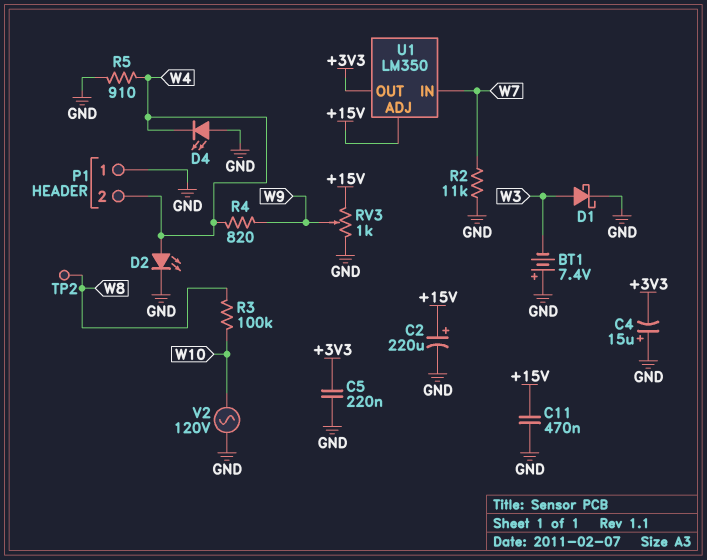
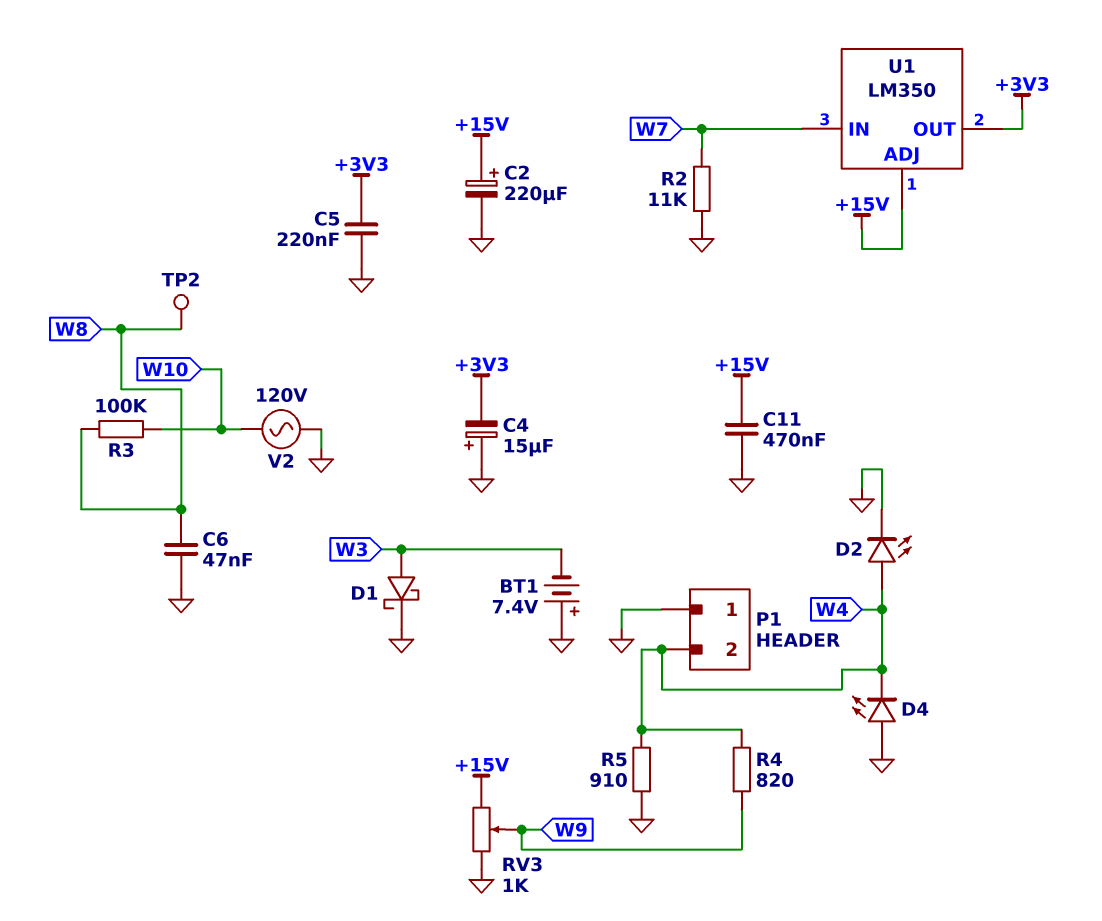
C6: none -> 47nF (GND, W8)

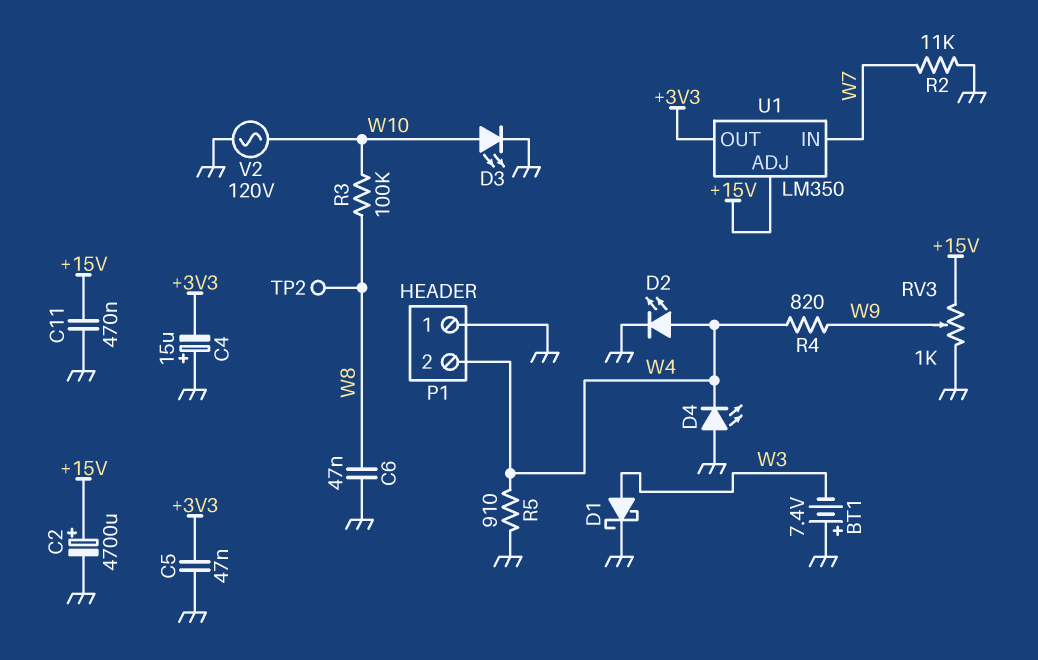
C2: 220uF (plus +15V, minus GND) -> 4700uF (plus +15V, minus GND)
C5: 220nF (+3V3, GND) -> 47nF (+3V3, GND)
D3: none -> LED (A W10, K GND)

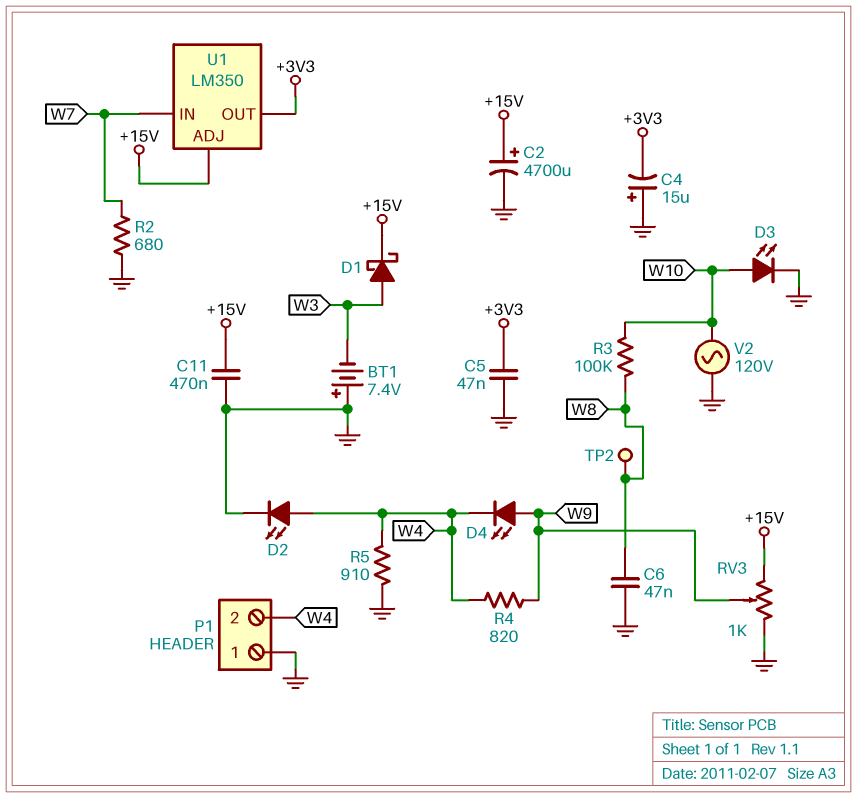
D1: schottky (A W3, K GND) -> schottky (A W3, K +15V)
D4: LED (A GND, K W4) -> LED (A W9, K W4)
R2: 11k (GND, W7) -> 680 (GND, W7)

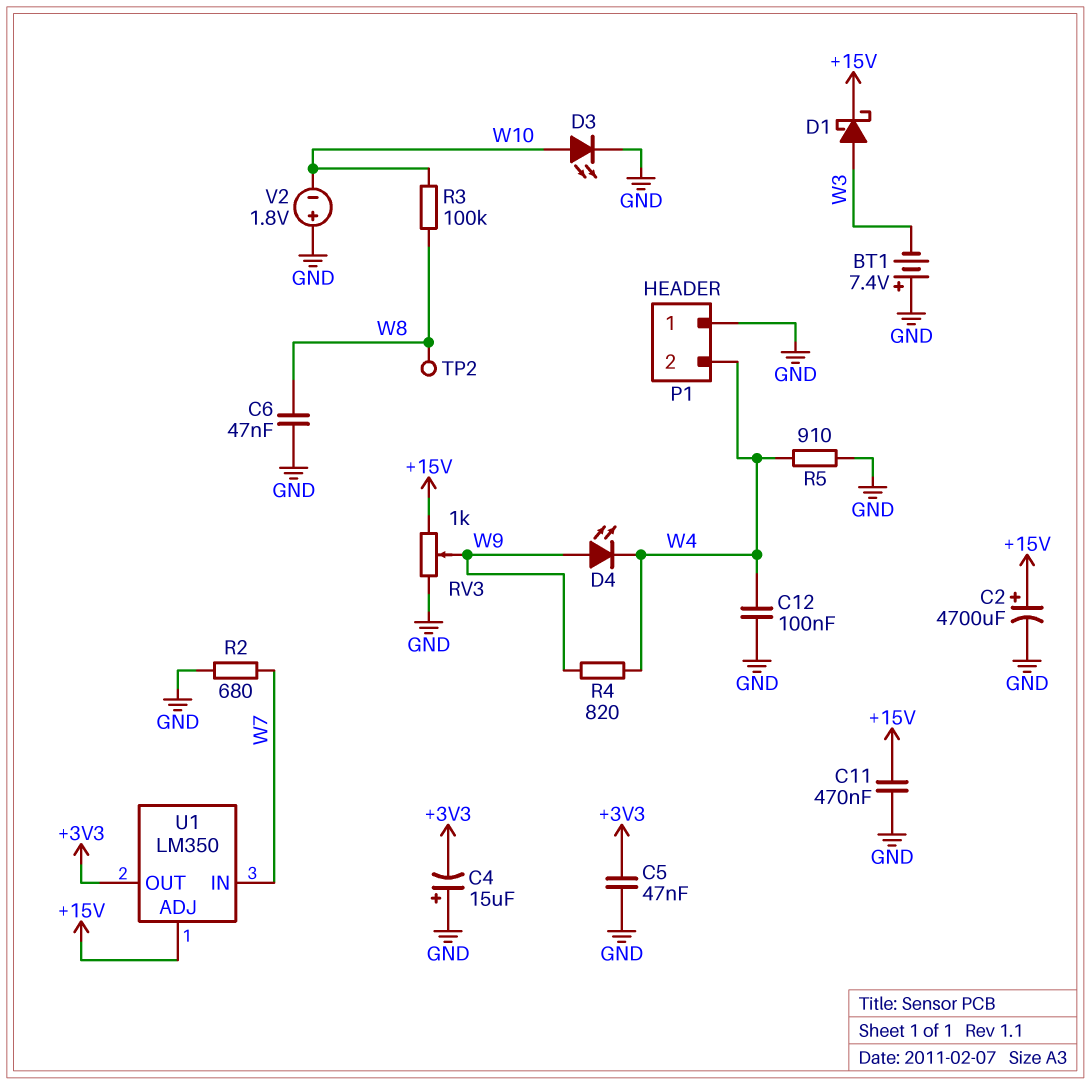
C12: none -> 100nF (GND, W4)
D2: LED (A W4, K GND) -> none
V2: AC 120V (GND, W10) -> 1.8V (plus GND, minus W10)

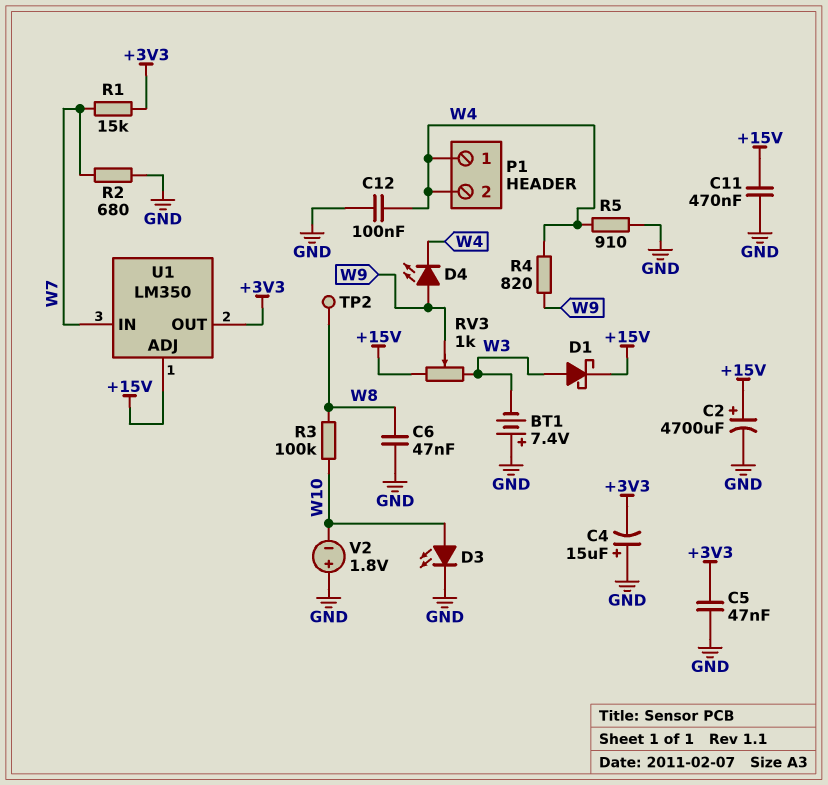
P1 pin 1: GND -> W4
R1: none -> 15k (+3V3, W7)
RV3: 1k (+15V, GND, wiper W9) -> 1k (+15V, W3, wiper W9)

